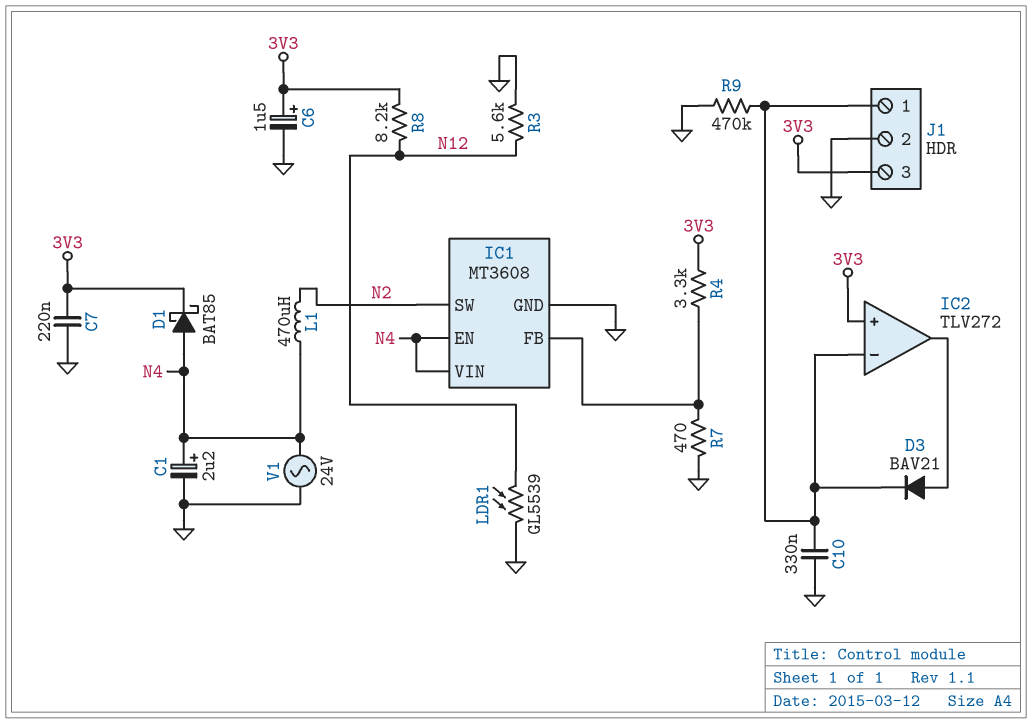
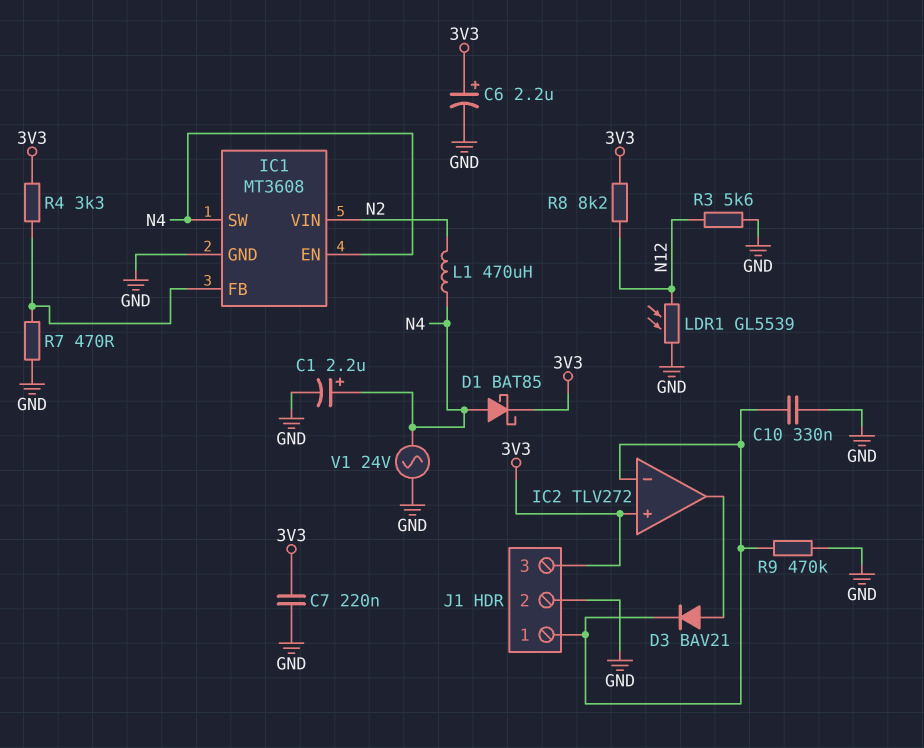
C6: 1.5uF (plus 3V3, minus GND) -> 2.2uF (plus 3V3, minus GND)
IC1 pin SW: N2 -> N4
IC1 pin VIN: N4 -> N2

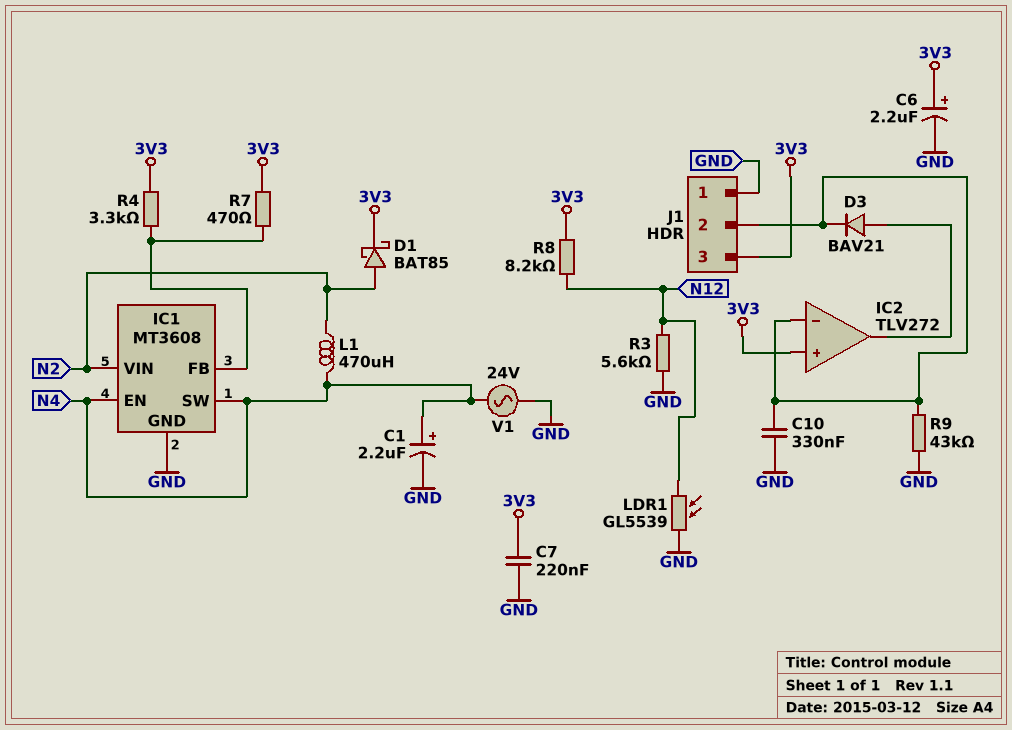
D1: schottky BAT85 (A N4, K 3V3) -> schottky BAT85 (A N2, K 3V3)
J1 pin 1: IC2/in- -> GND
J1 pin 2: GND -> IC2/in-
R7: 470 (GND, IC1/FB) -> 470 (3V3, IC1/FB)
R9: 470k (GND, IC2/in-) -> 43k (GND, IC2/in-)

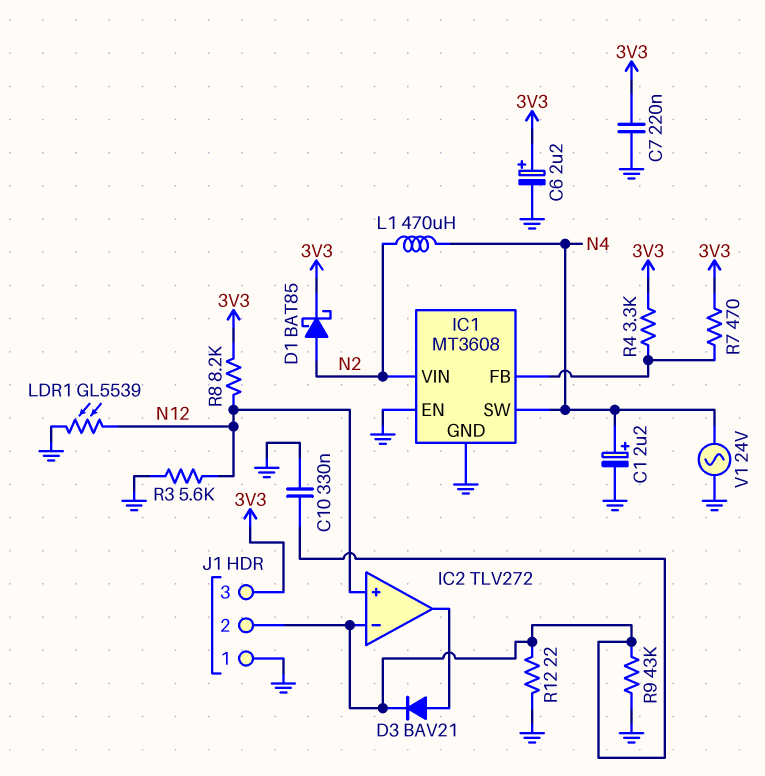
IC1 pin EN: N4 -> GND
IC2 pin in+: 3V3 -> N12
R12: none -> 22 (GND, IC2/in-)

